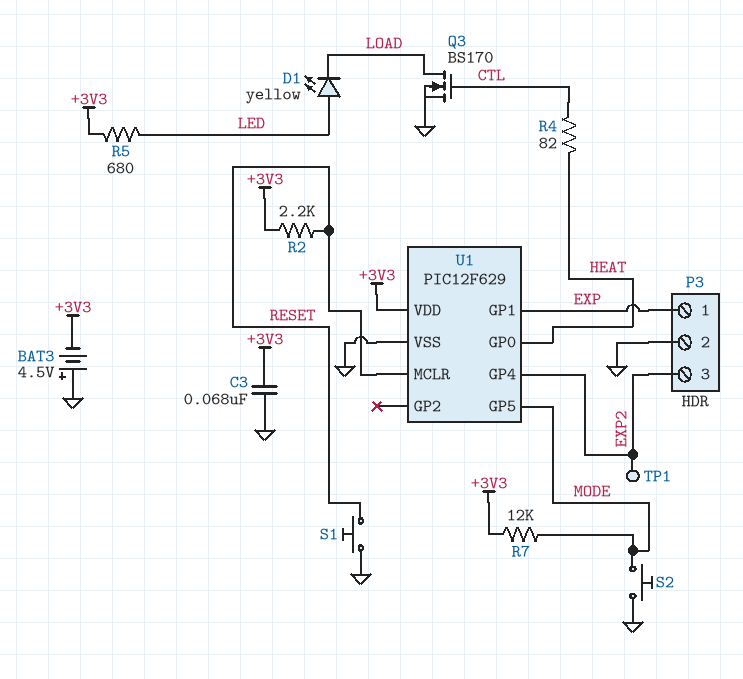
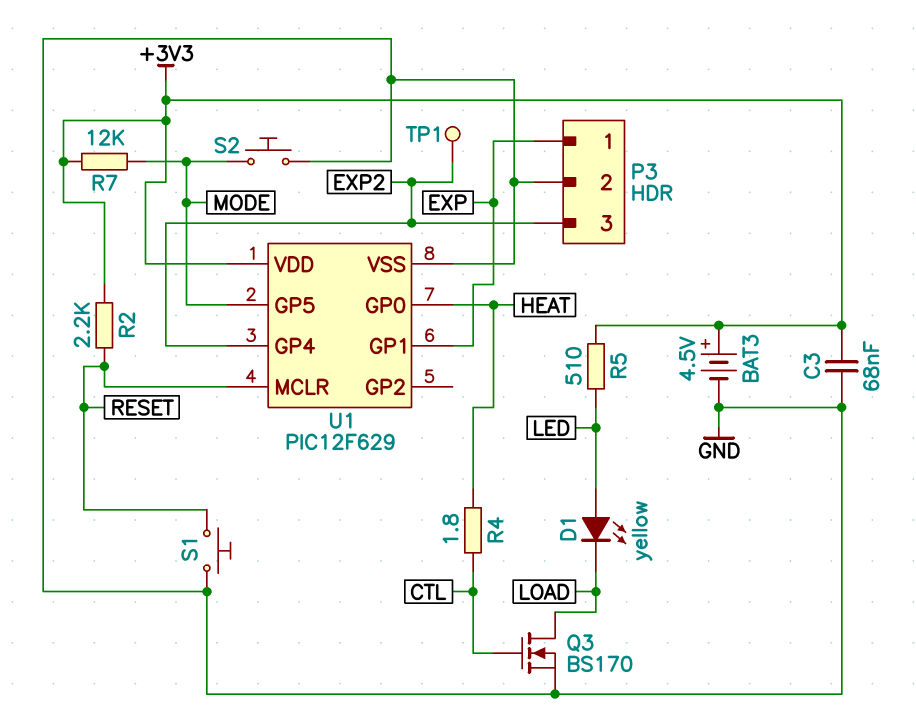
BAT3: 4.5V (plus GND, minus +3V3) -> 4.5V (plus +3V3, minus GND)
R4: 82 (CTL, HEAT) -> 1.8 (CTL, HEAT)
R5: 680 (+3V3, LED) -> 510 (+3V3, LED)

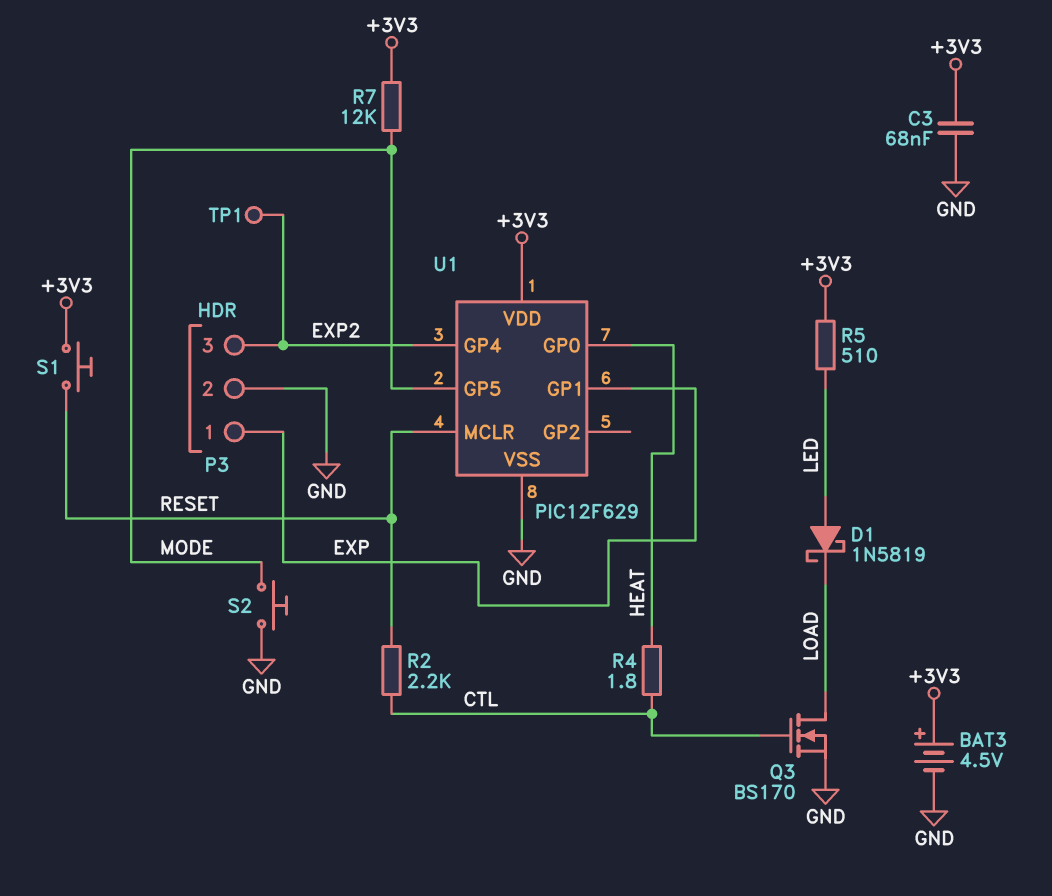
D1: LED yellow (A LED, K LOAD) -> schottky 1N5819 (A LED, K LOAD)
R2: 2.2k (+3V3, RESET) -> 2.2k (CTL, RESET)
S1: button (GND, RESET) -> button (+3V3, RESET)

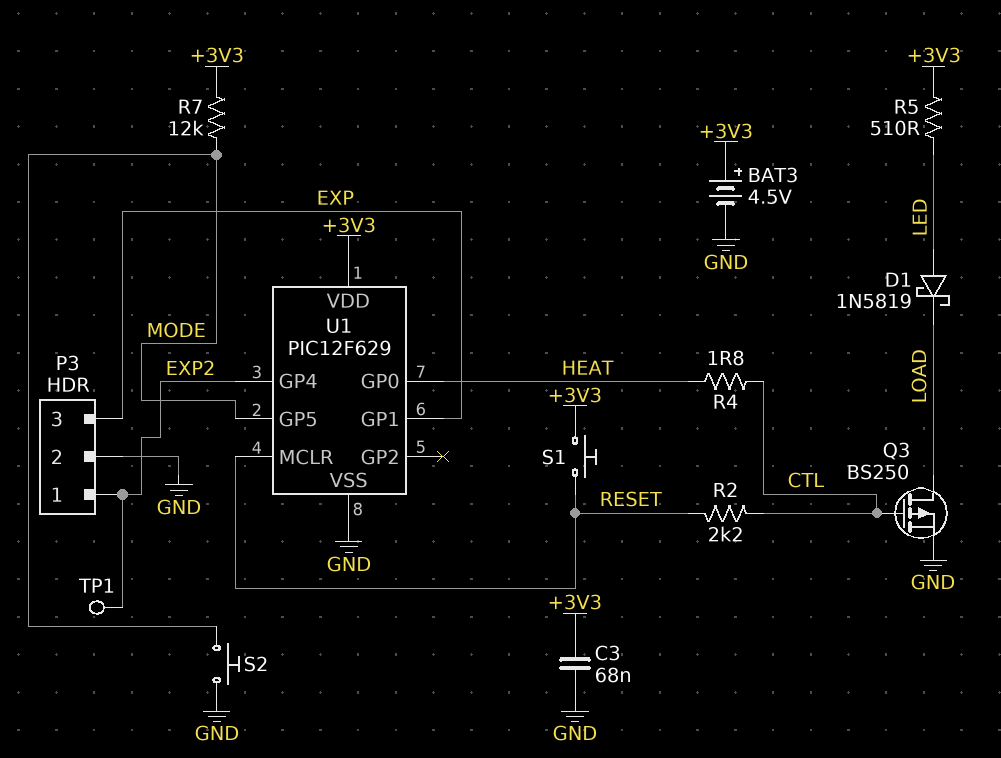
P3 pin 1: EXP -> EXP2
P3 pin 3: EXP2 -> EXP
Q3: NMOS BS170 (G CTL, D LOAD, S GND) -> PMOS BS250 (G CTL, D LOAD, S GND)

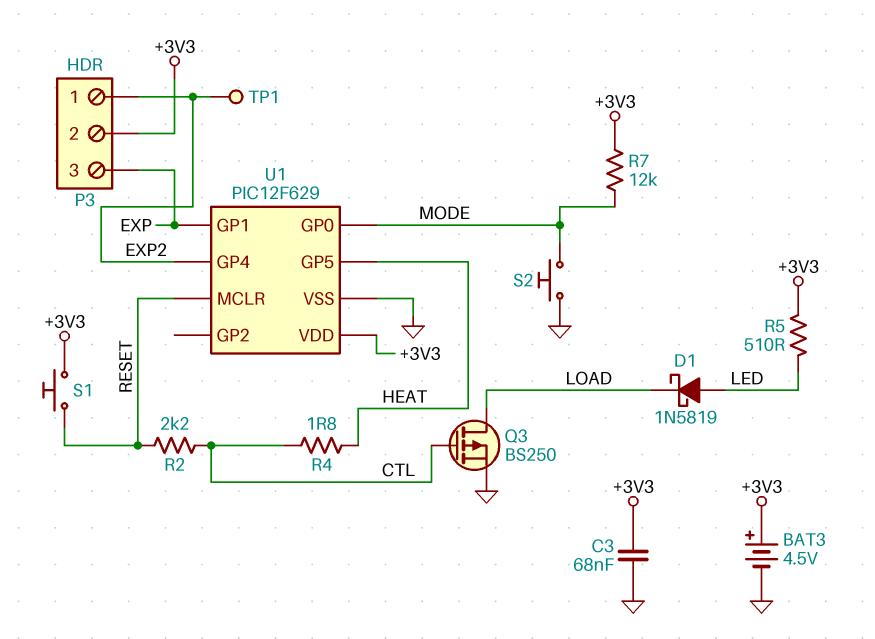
P3 pin 2: GND -> +3V3
U1 pin GP0: HEAT -> MODE
U1 pin GP5: MODE -> HEAT

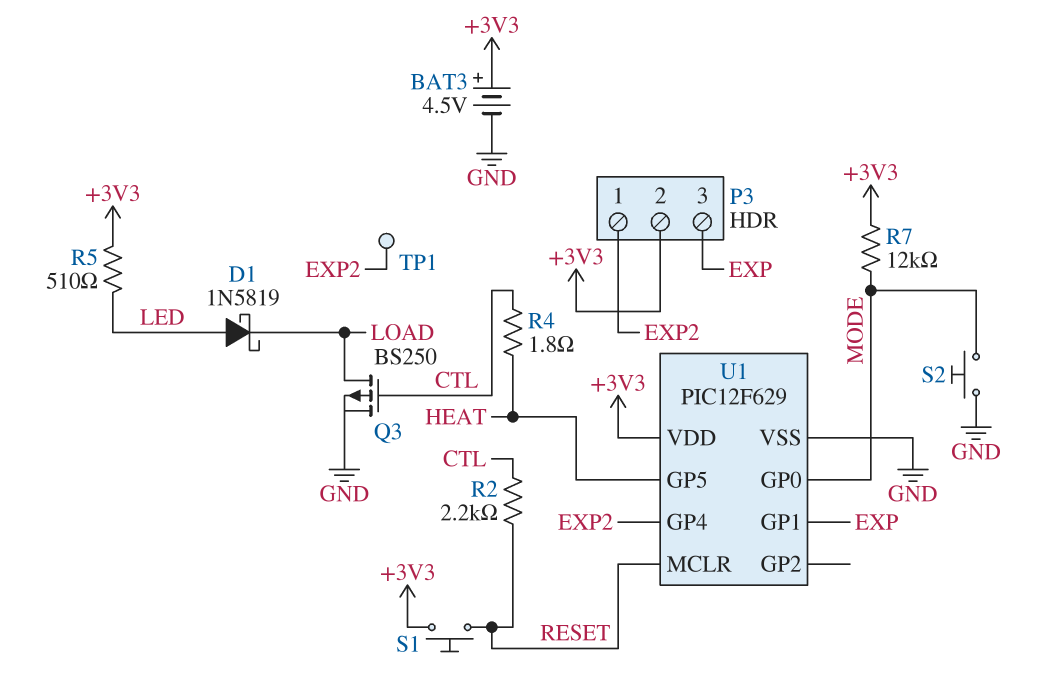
C3: 68nF (+3V3, GND) -> none

